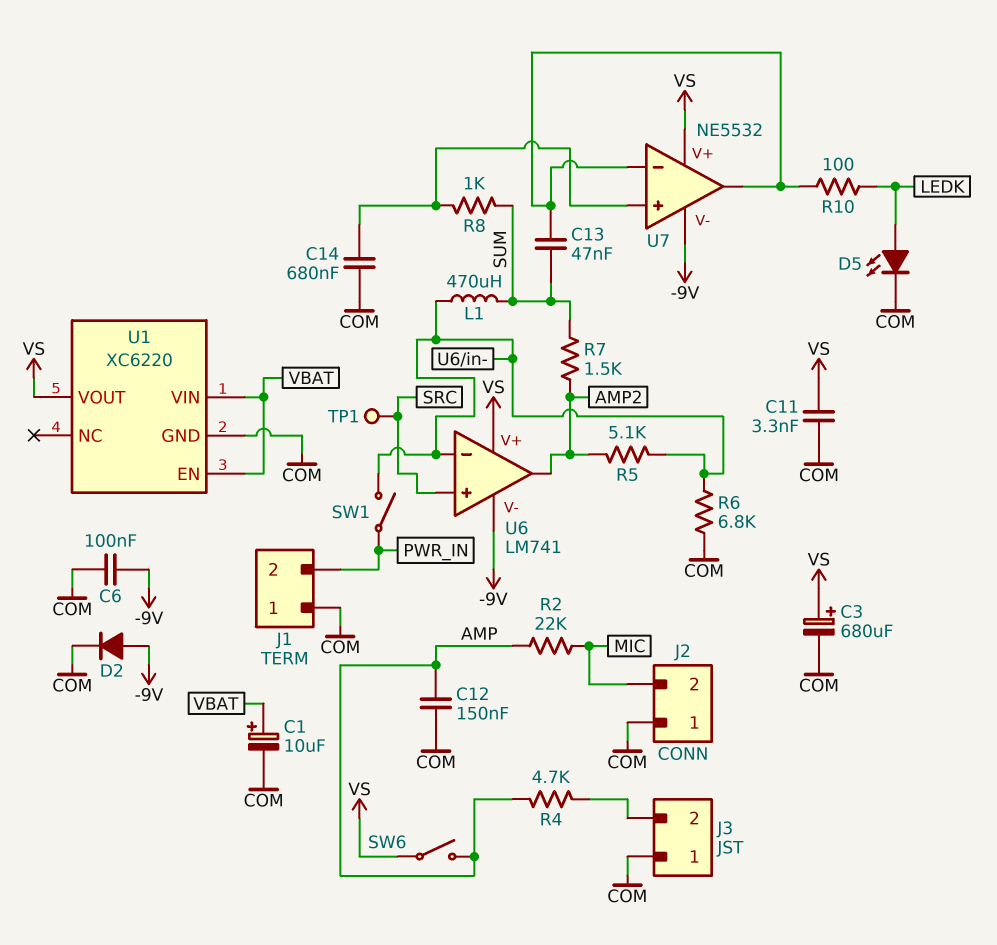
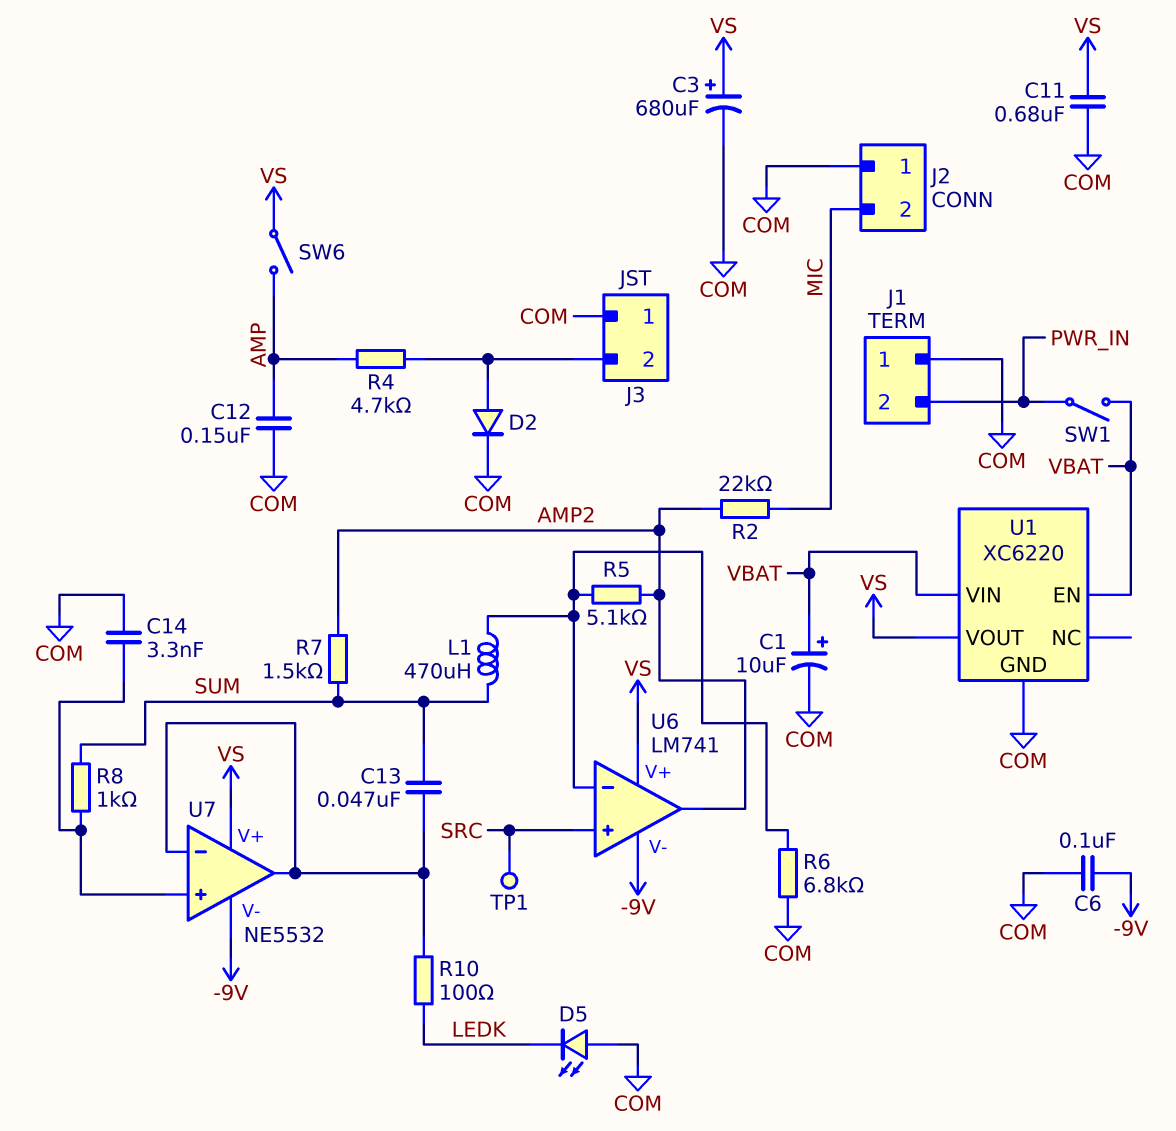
C11: 3.3nF (COM, VS) -> 680nF (COM, VS)
C14: 680nF (COM, U7/in+) -> 3.3nF (COM, U7/in+)
D2: diode (A -9V, K COM) -> diode (A J3/2, K COM)
D5: LED (A LEDK, K COM) -> LED (A COM, K LEDK)
R2: 22k (AMP, MIC) -> 22k (AMP2, MIC)
SW1: switch (PWR_IN, U6/in-) -> switch (PWR_IN, VBAT)

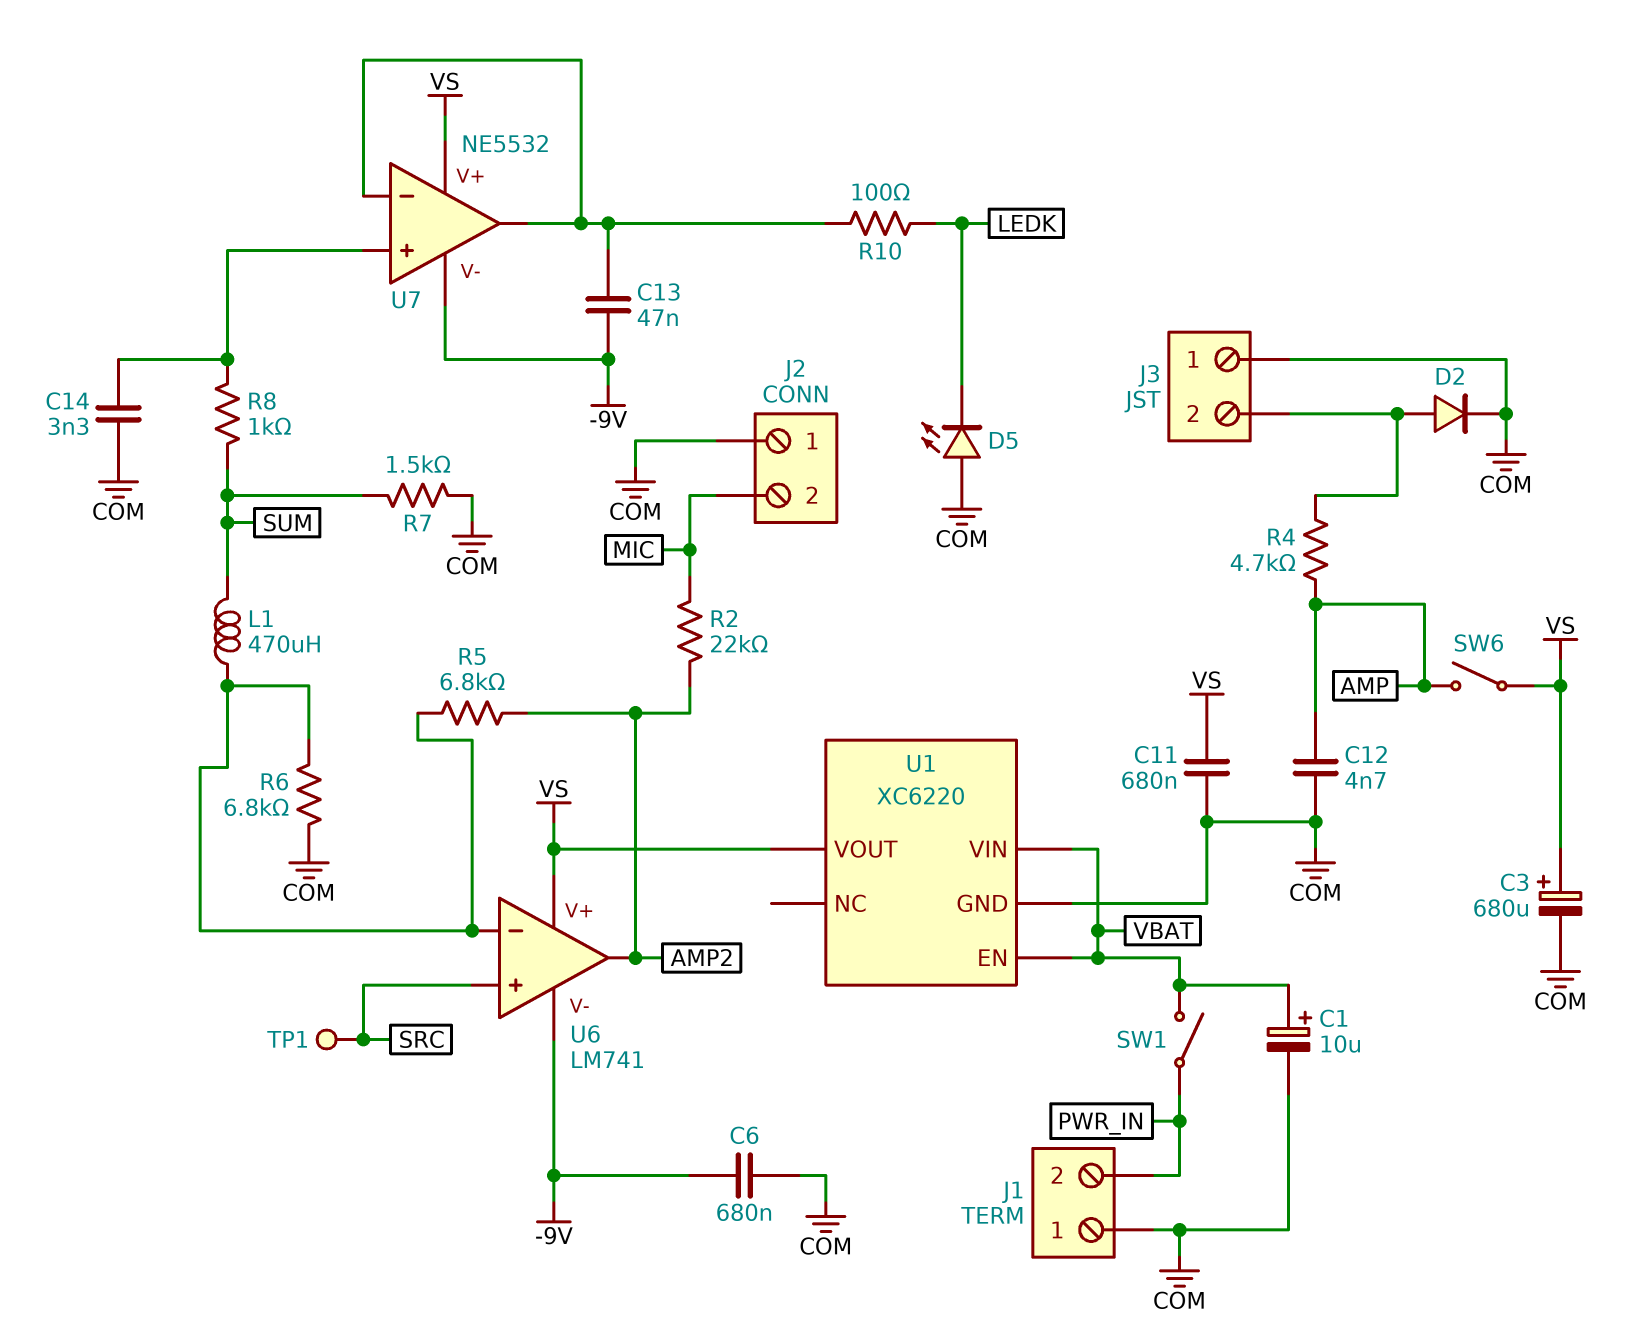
C6: 100nF (-9V, COM) -> 680nF (-9V, COM)
C12: 150nF (AMP, COM) -> 4.7nF (AMP, COM)
C13: 47nF (SUM, U7/in-) -> 47nF (-9V, U7/in-)
R5: 5.1k (AMP2, U6/in-) -> 6.8k (AMP2, U6/in-)
R7: 1.5k (AMP2, SUM) -> 1.5k (COM, SUM)

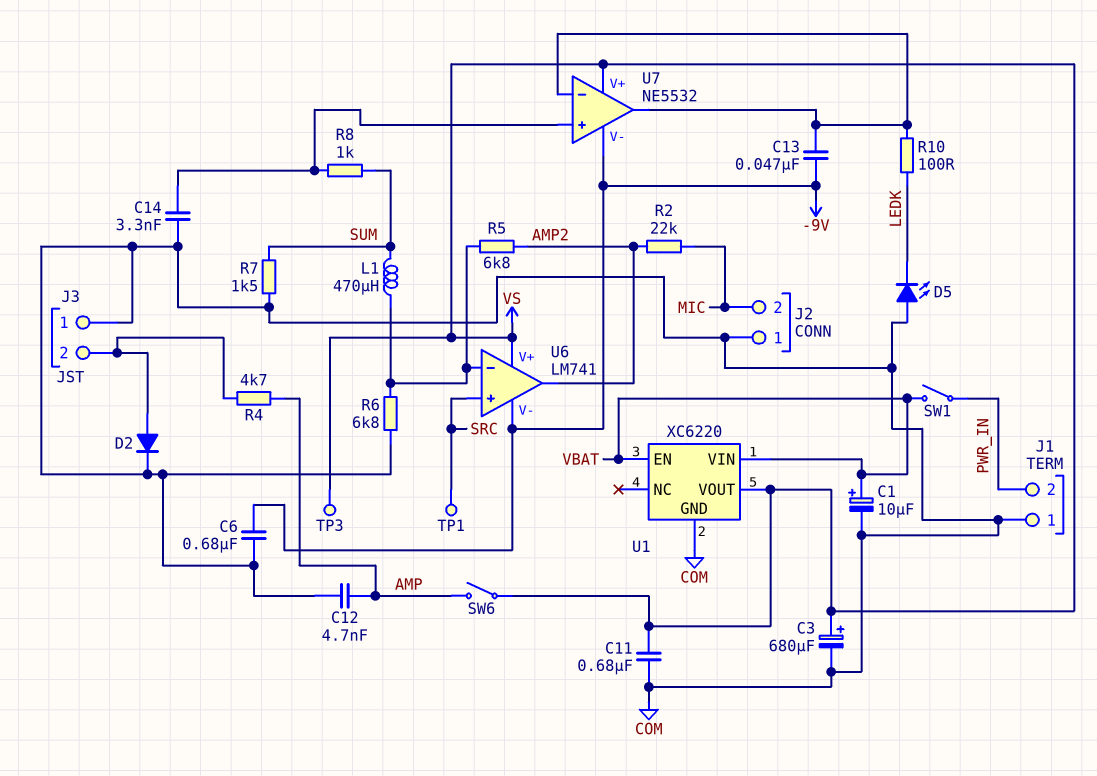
TP3: none -> test point (VS)

